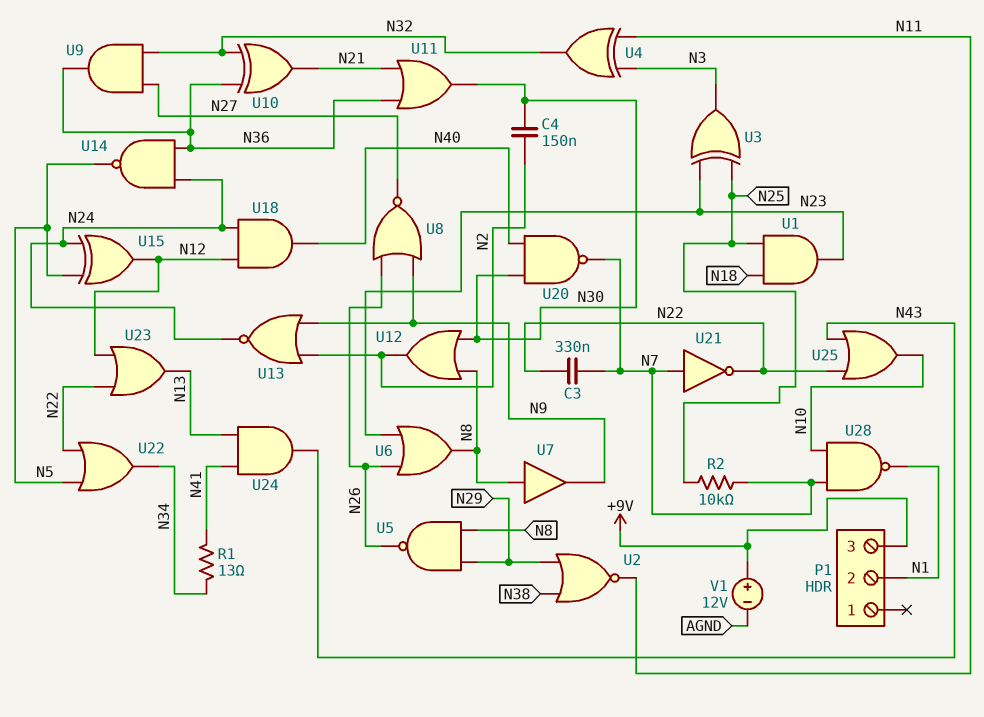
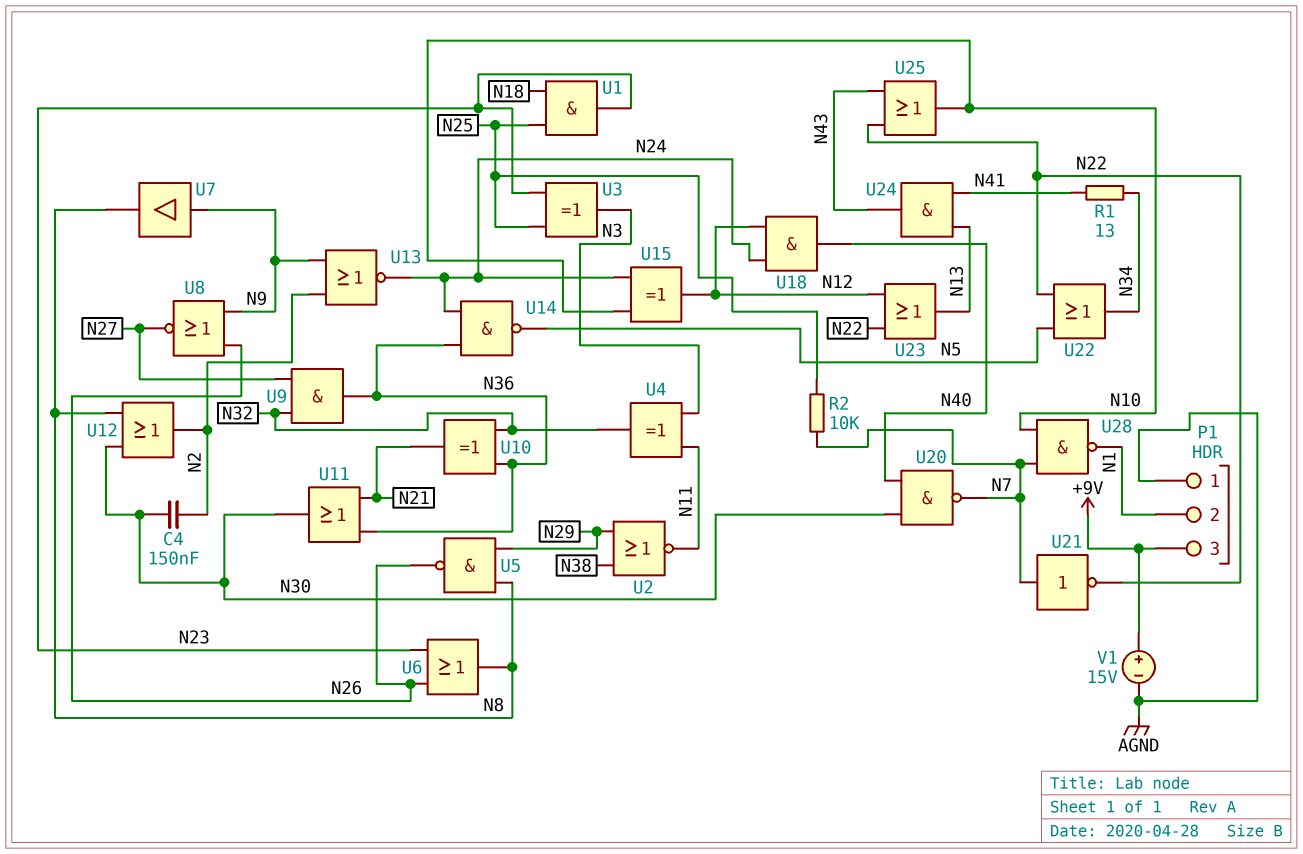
C3: 330nF (N7, N22) -> none
P1 pin 1: none -> AGND
U7: buffer (in N8, out N9) -> buffer (in N9, out N8)
U15: XOR (in N5, in N24, out N12) -> XOR (in N10, in N24, out N12)
V1: 12V (plus +9V, minus AGND) -> 15V (plus +9V, minus AGND)

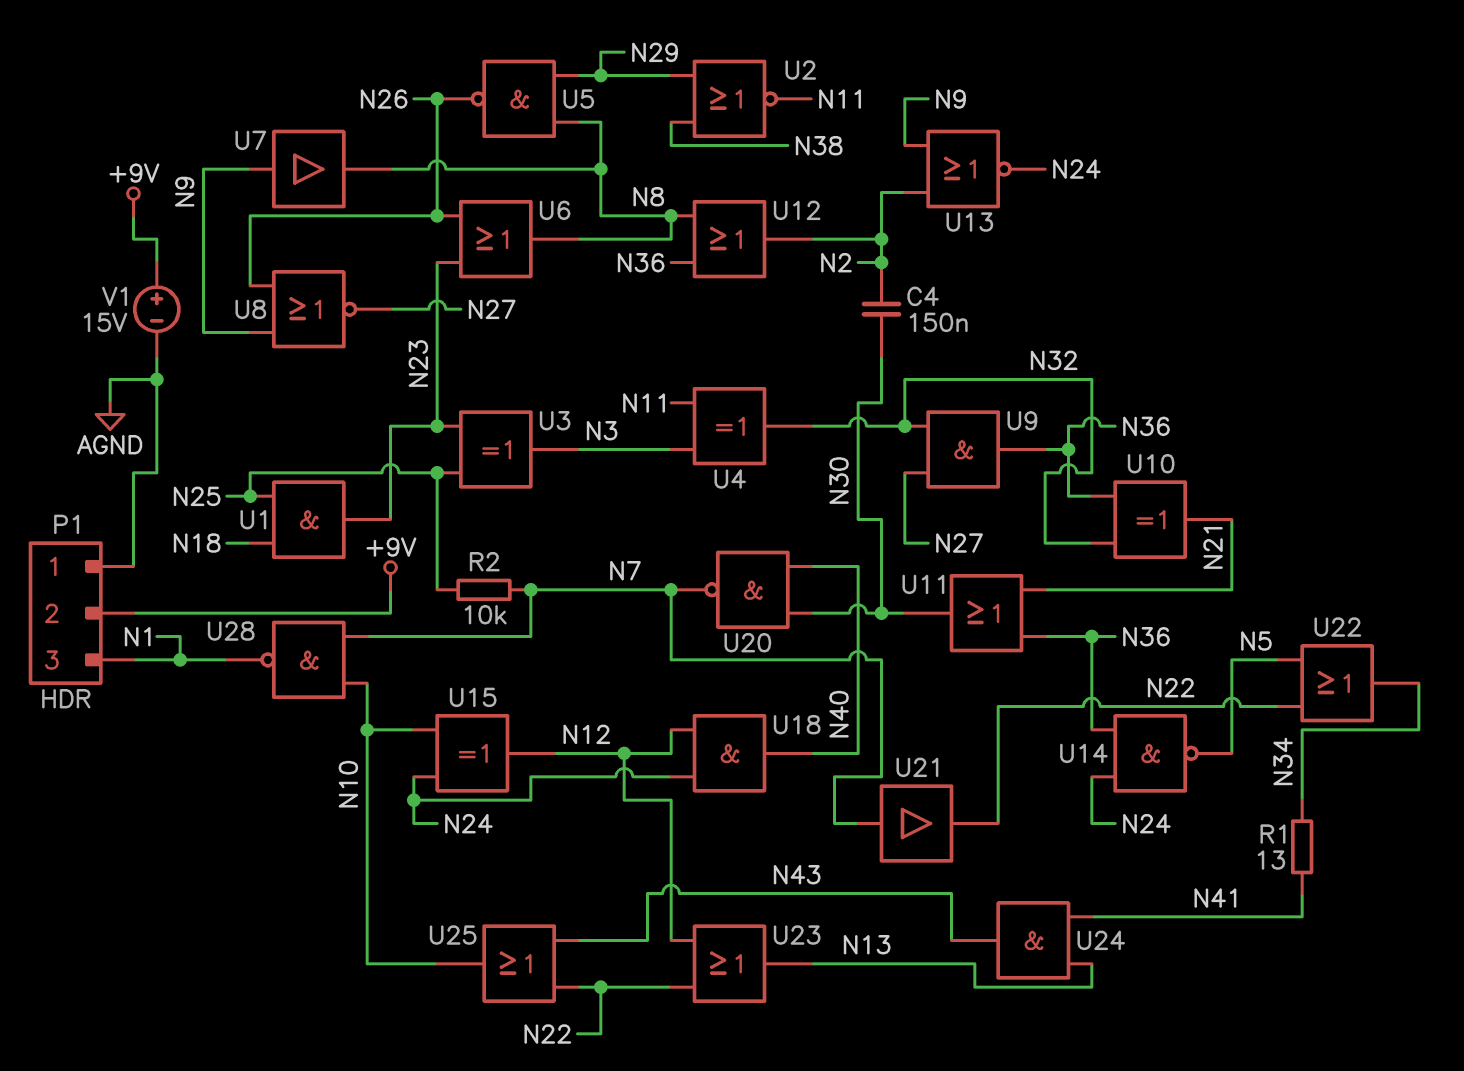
P1 pin 2: N1 -> +9V
P1 pin 3: +9V -> N1
U12: OR (in N8, in N30, out N2) -> OR (in N8, in N36, out N2)
U21: NOT (in N7, out N22) -> buffer (in N7, out N22)

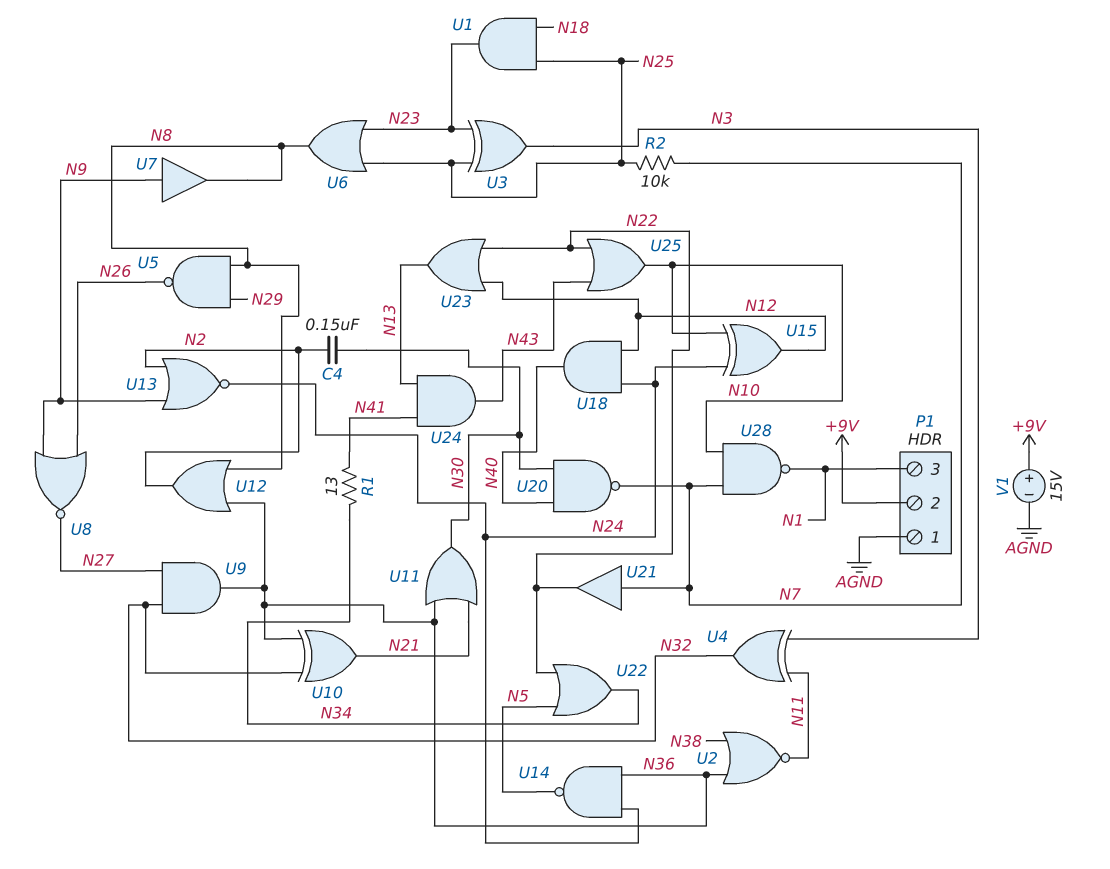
U2: NOR (in N29, in N38, out N11) -> NOR (in N36, in N38, out N11)
U6: OR (in N23, in N26, out N8) -> OR (in N23, in N25, out N8)

